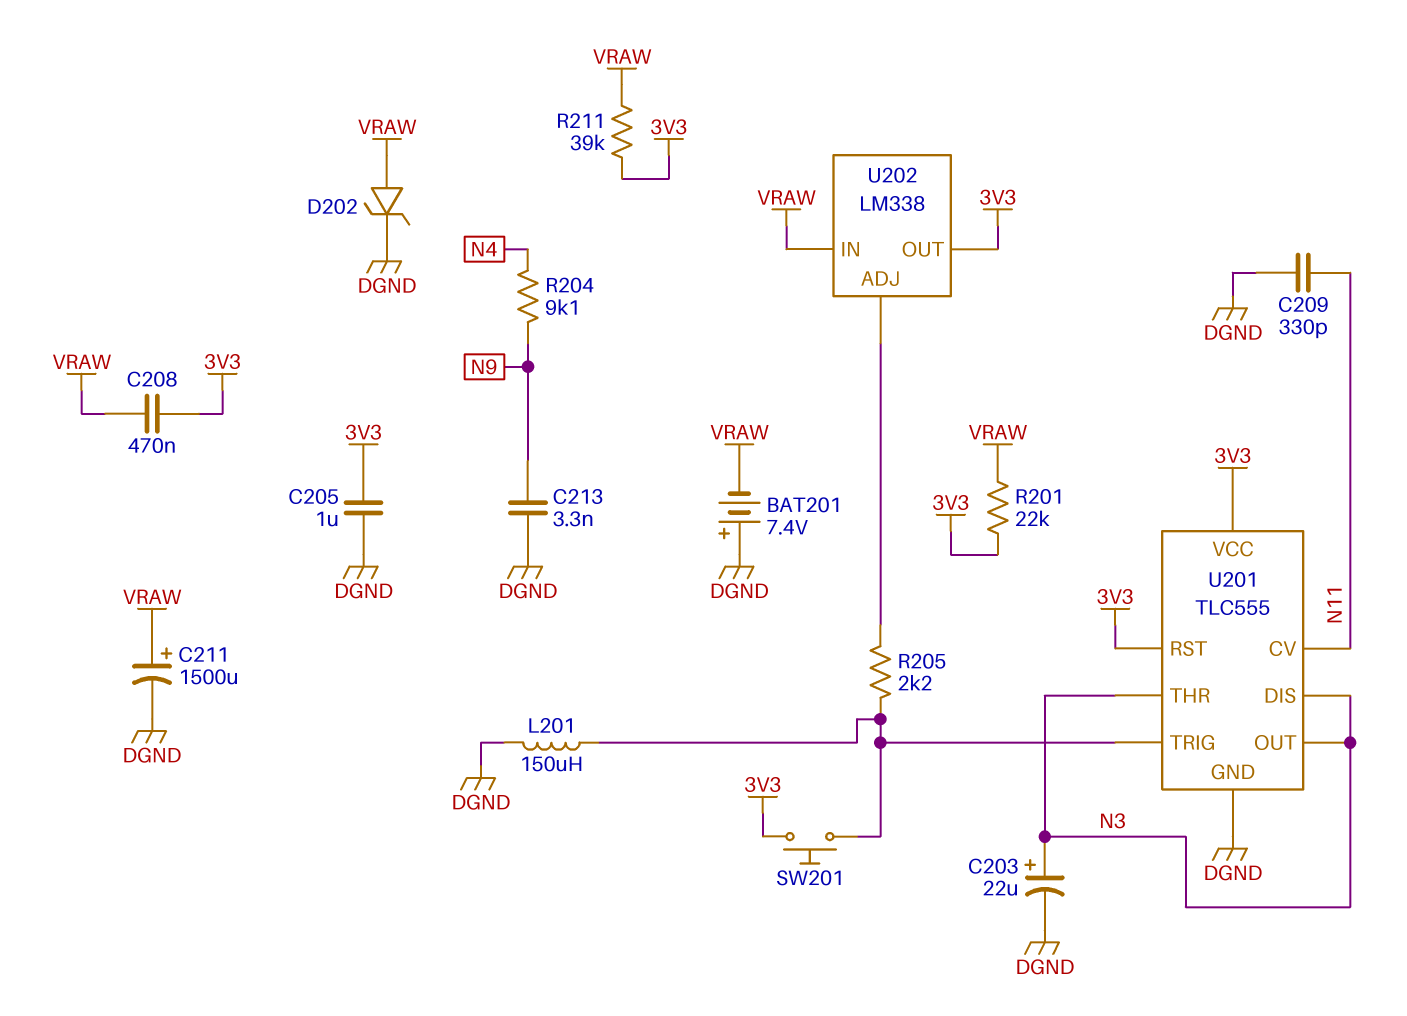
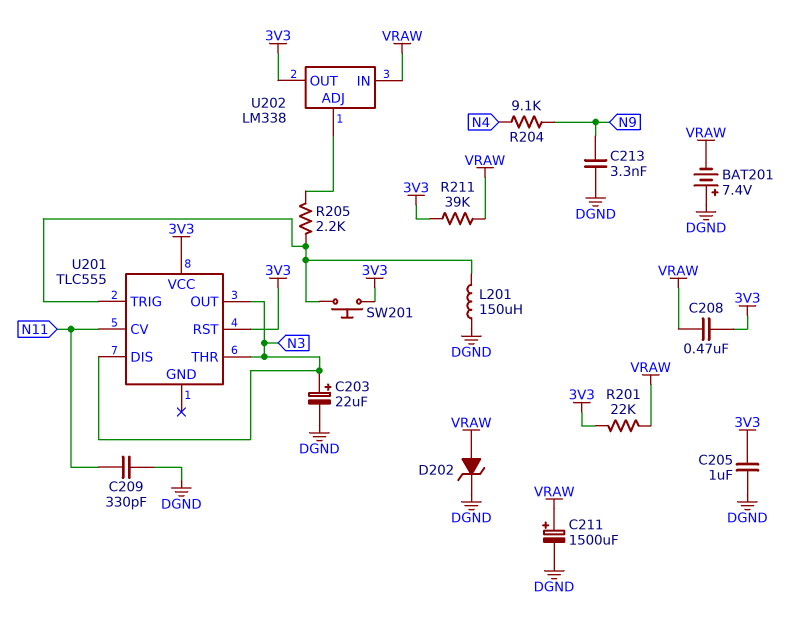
U201 pin GND: DGND -> none

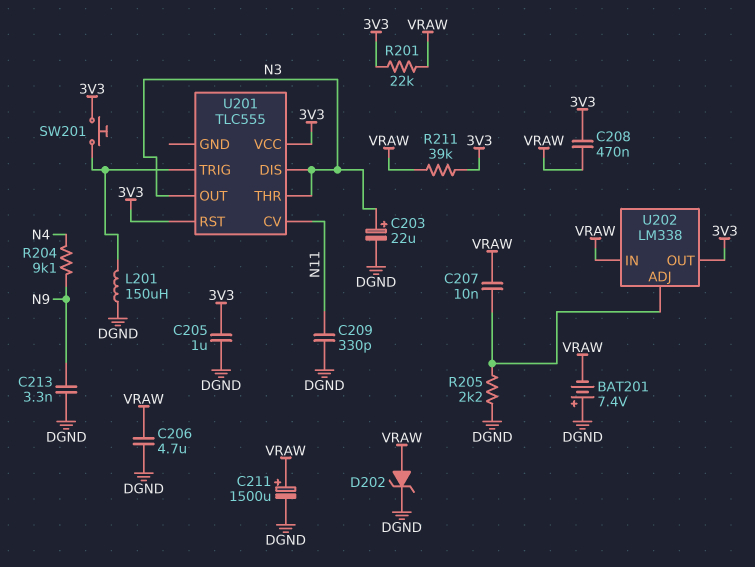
C206: none -> 4.7uF (DGND, VRAW)
C207: none -> 10nF (U202/ADJ, VRAW)
R205: 2.2k (U201/TRIG, U202/ADJ) -> 2.2k (DGND, U202/ADJ)

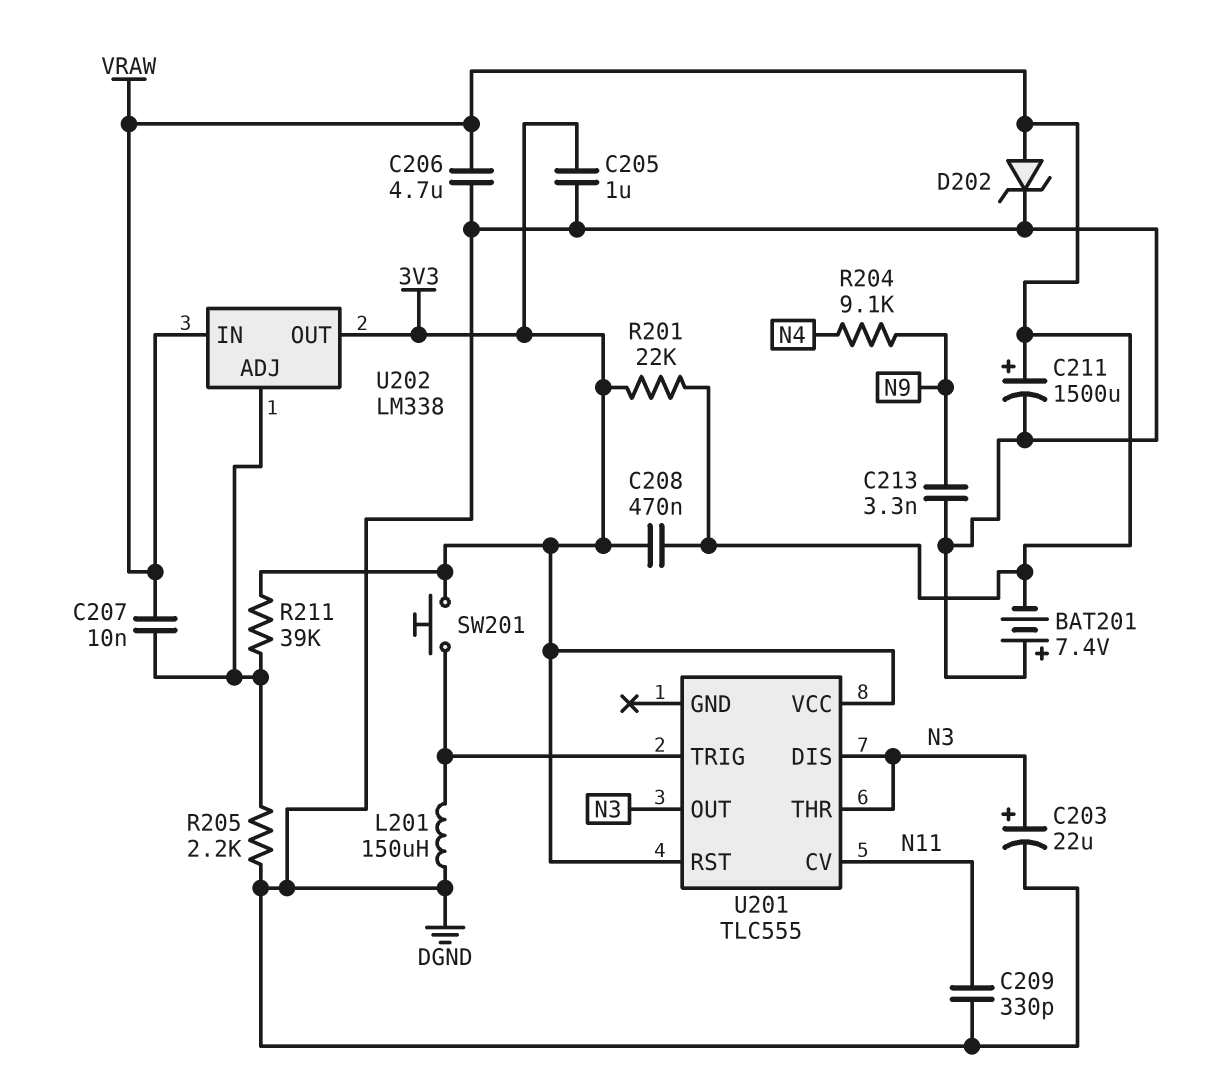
R211: 39k (3V3, VRAW) -> 39k (3V3, U202/ADJ)

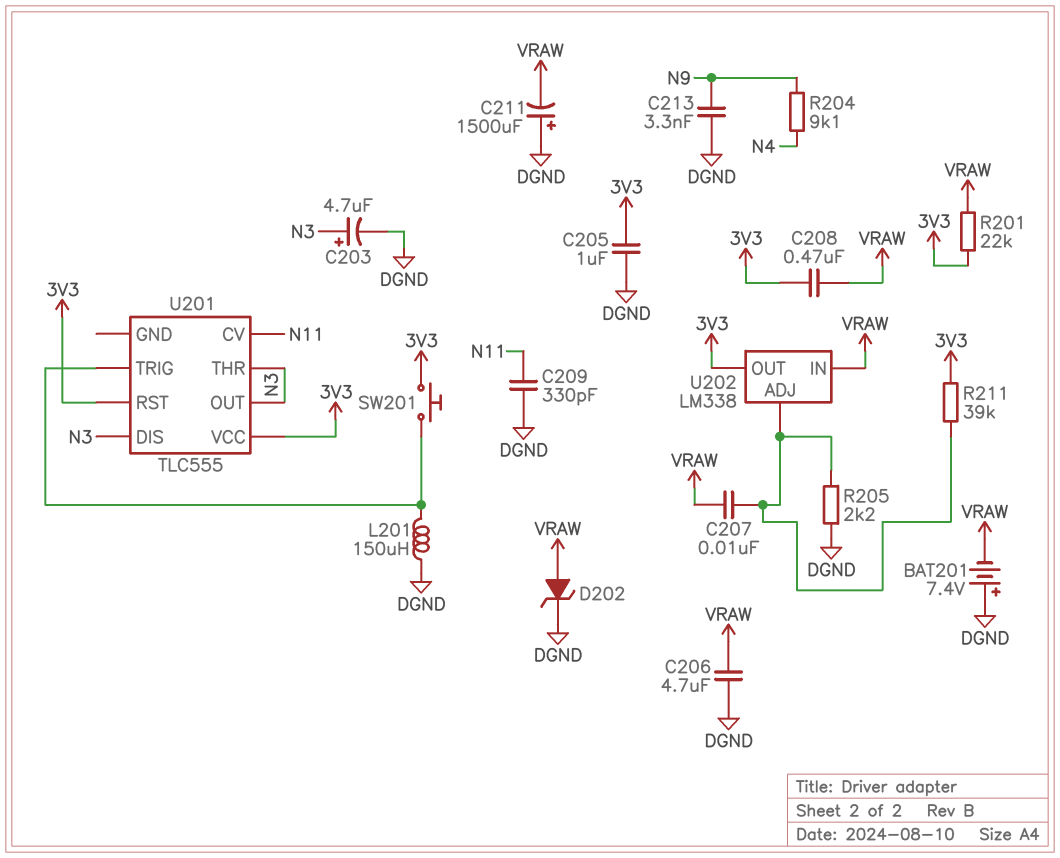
C203: 22uF (plus N3, minus DGND) -> 4.7uF (plus N3, minus DGND)
C211: 1500uF (plus VRAW, minus DGND) -> 1500uF (plus DGND, minus VRAW)

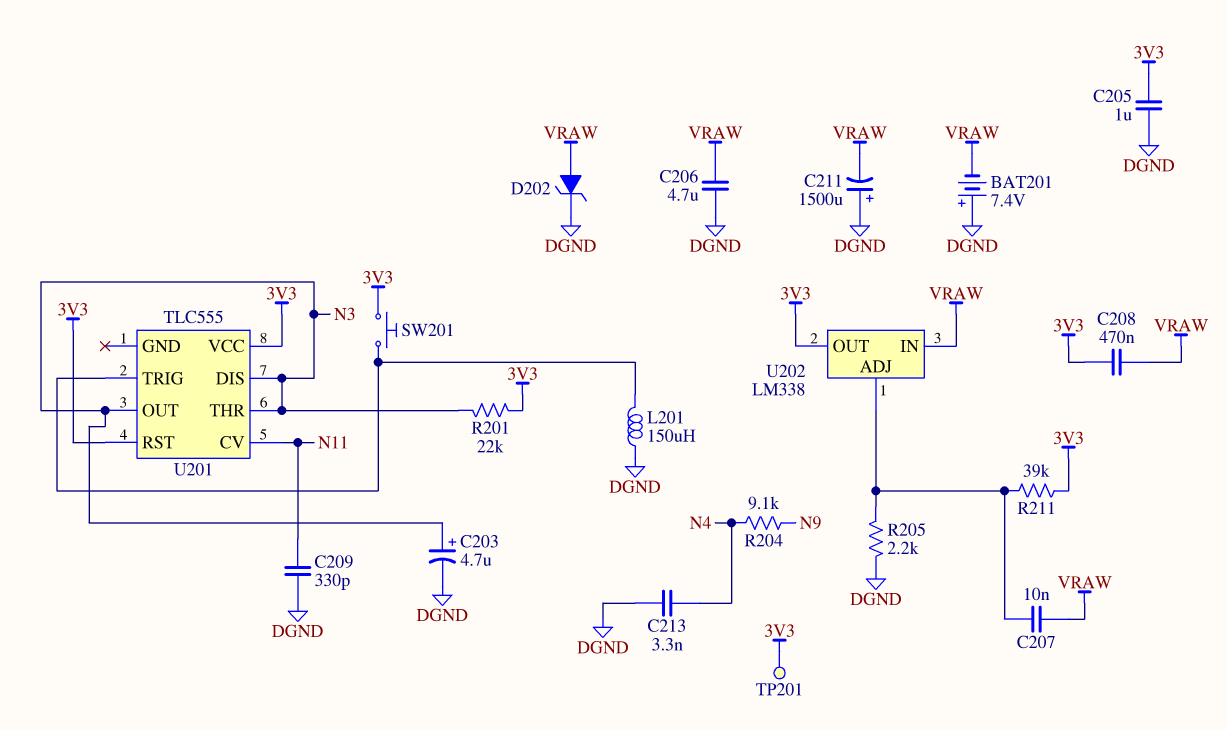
C213: 3.3nF (DGND, N9) -> 3.3nF (DGND, N4)
R201: 22k (3V3, VRAW) -> 22k (3V3, N3)
TP201: none -> test point (3V3)

